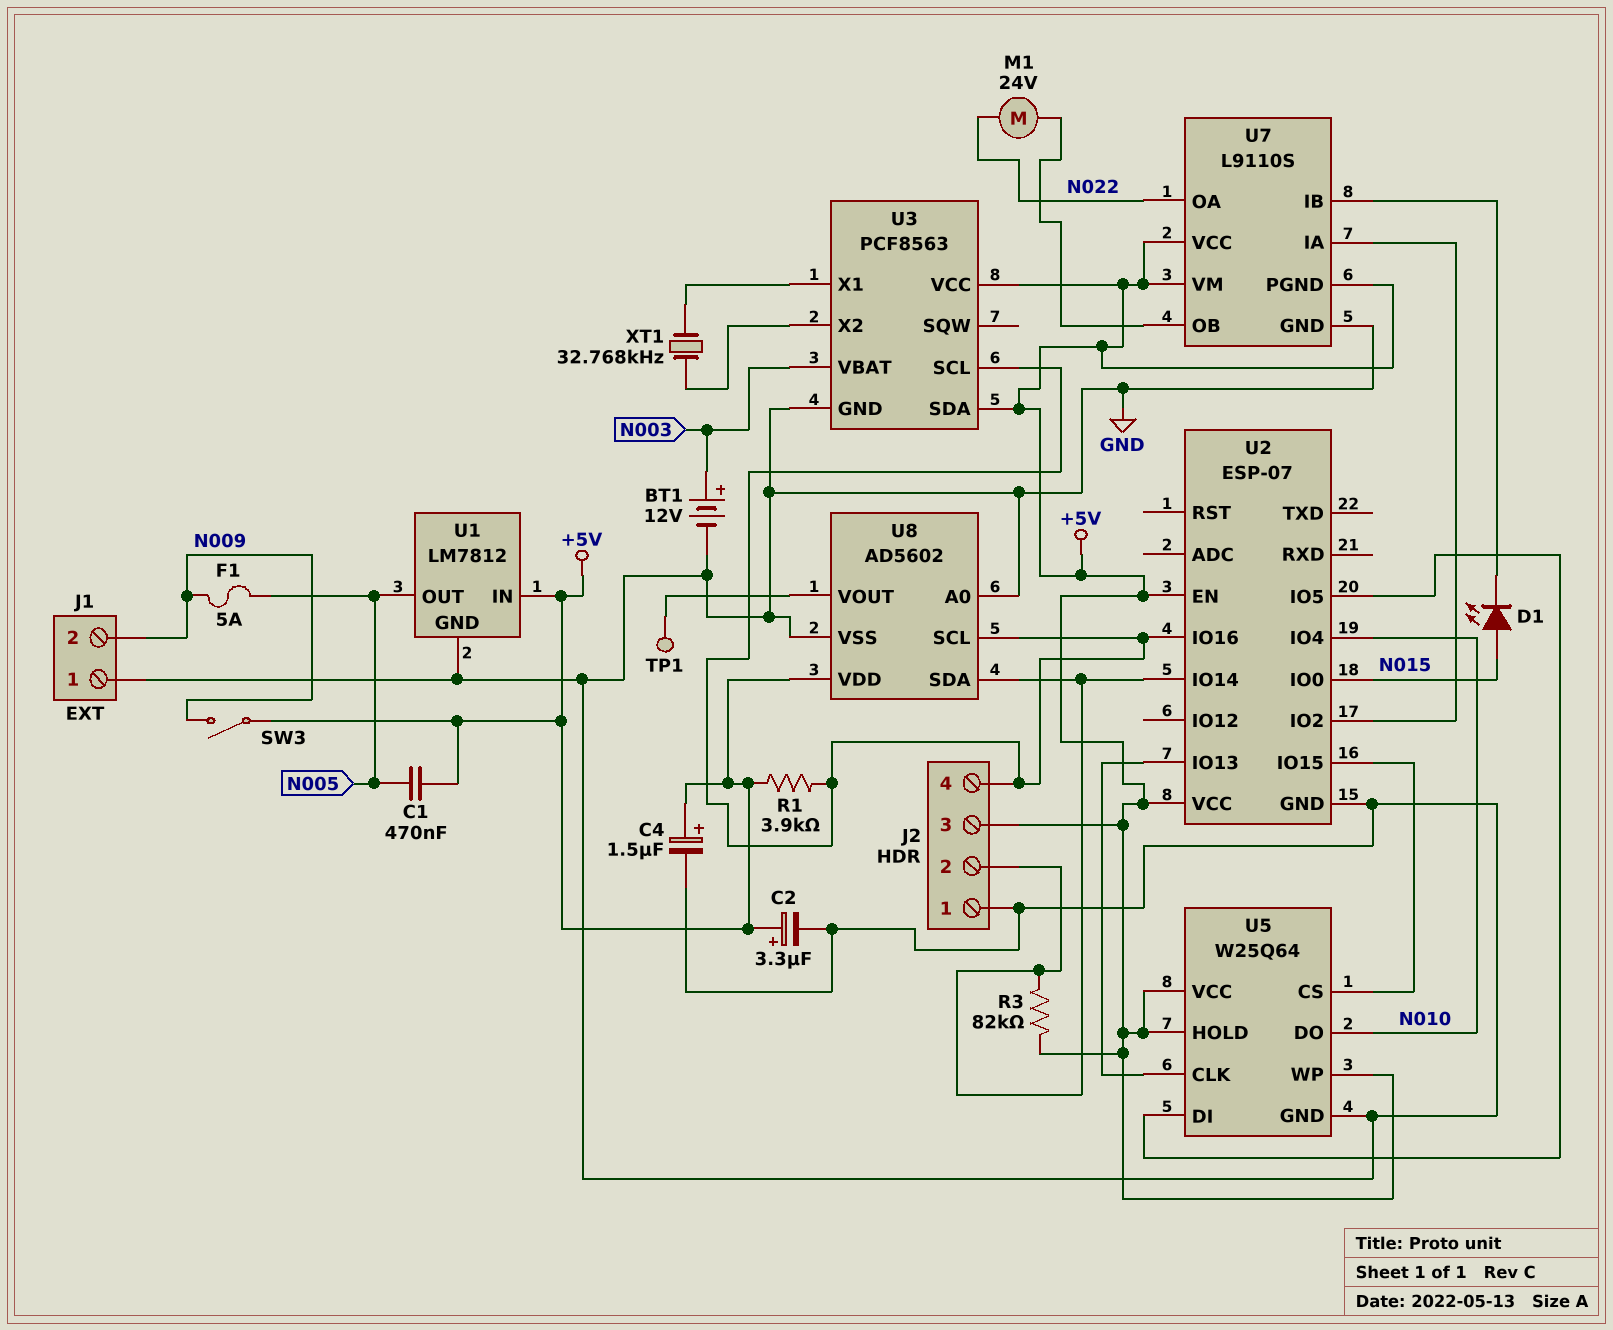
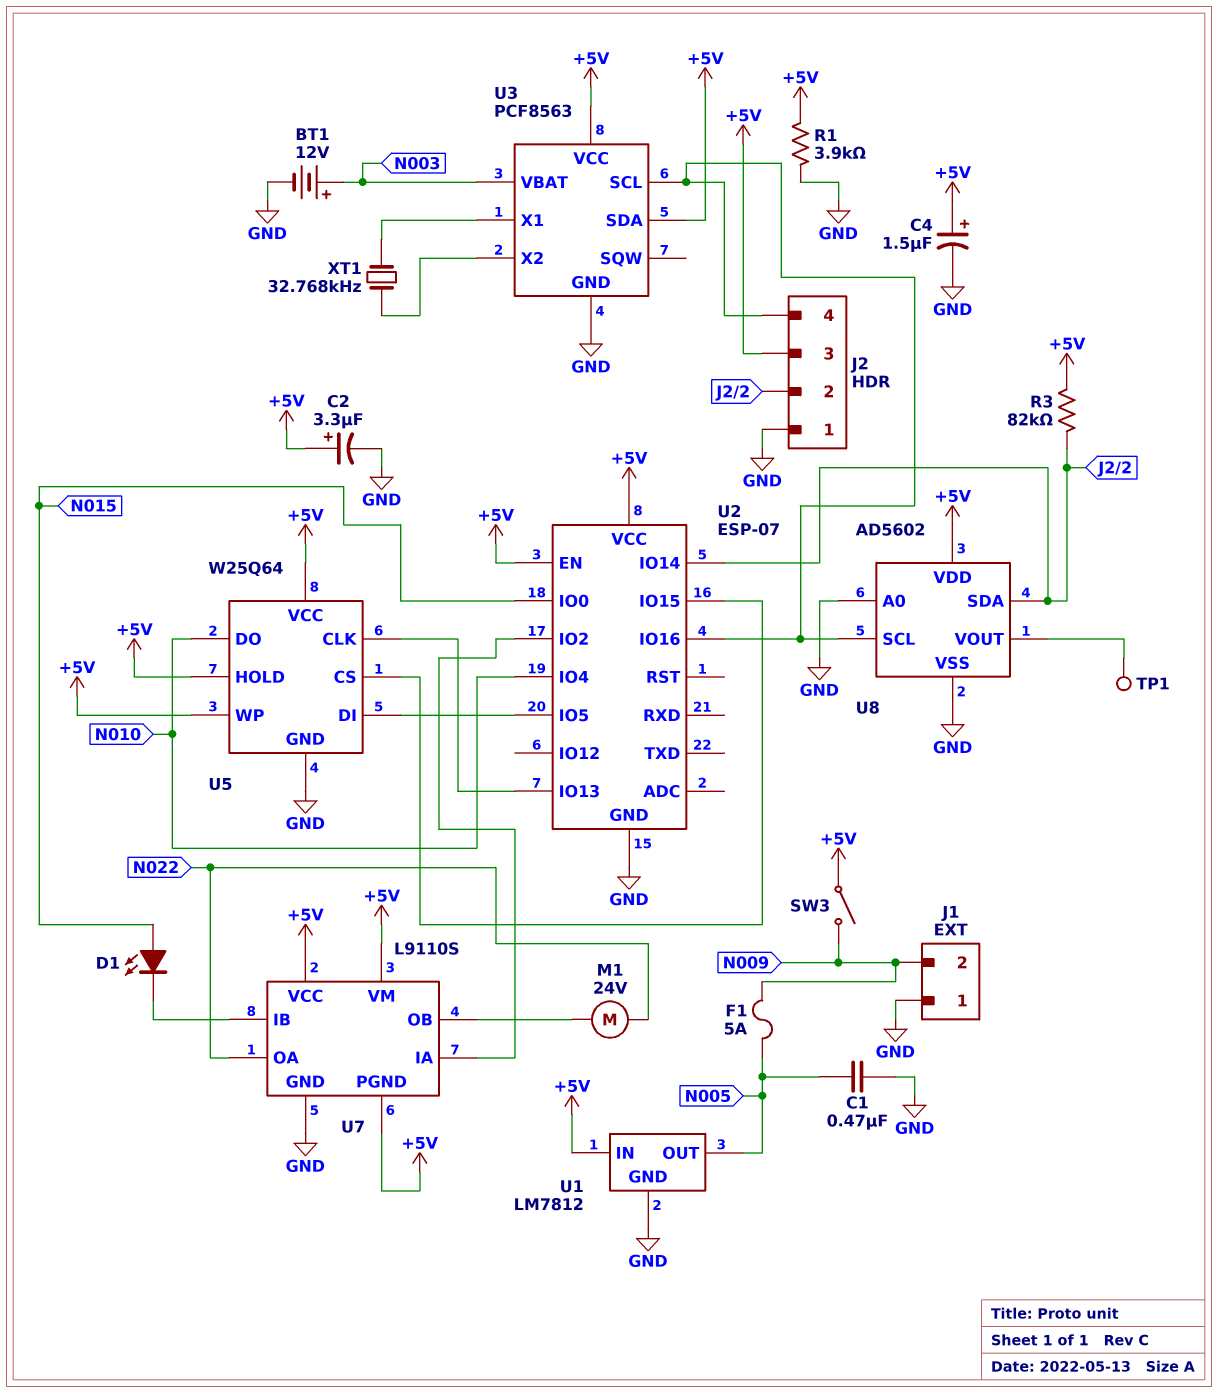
C1: 470nF (+5V, N005) -> 470nF (GND, N005)
R1: 3.9k (+5V, J2/4) -> 3.9k (+5V, GND)

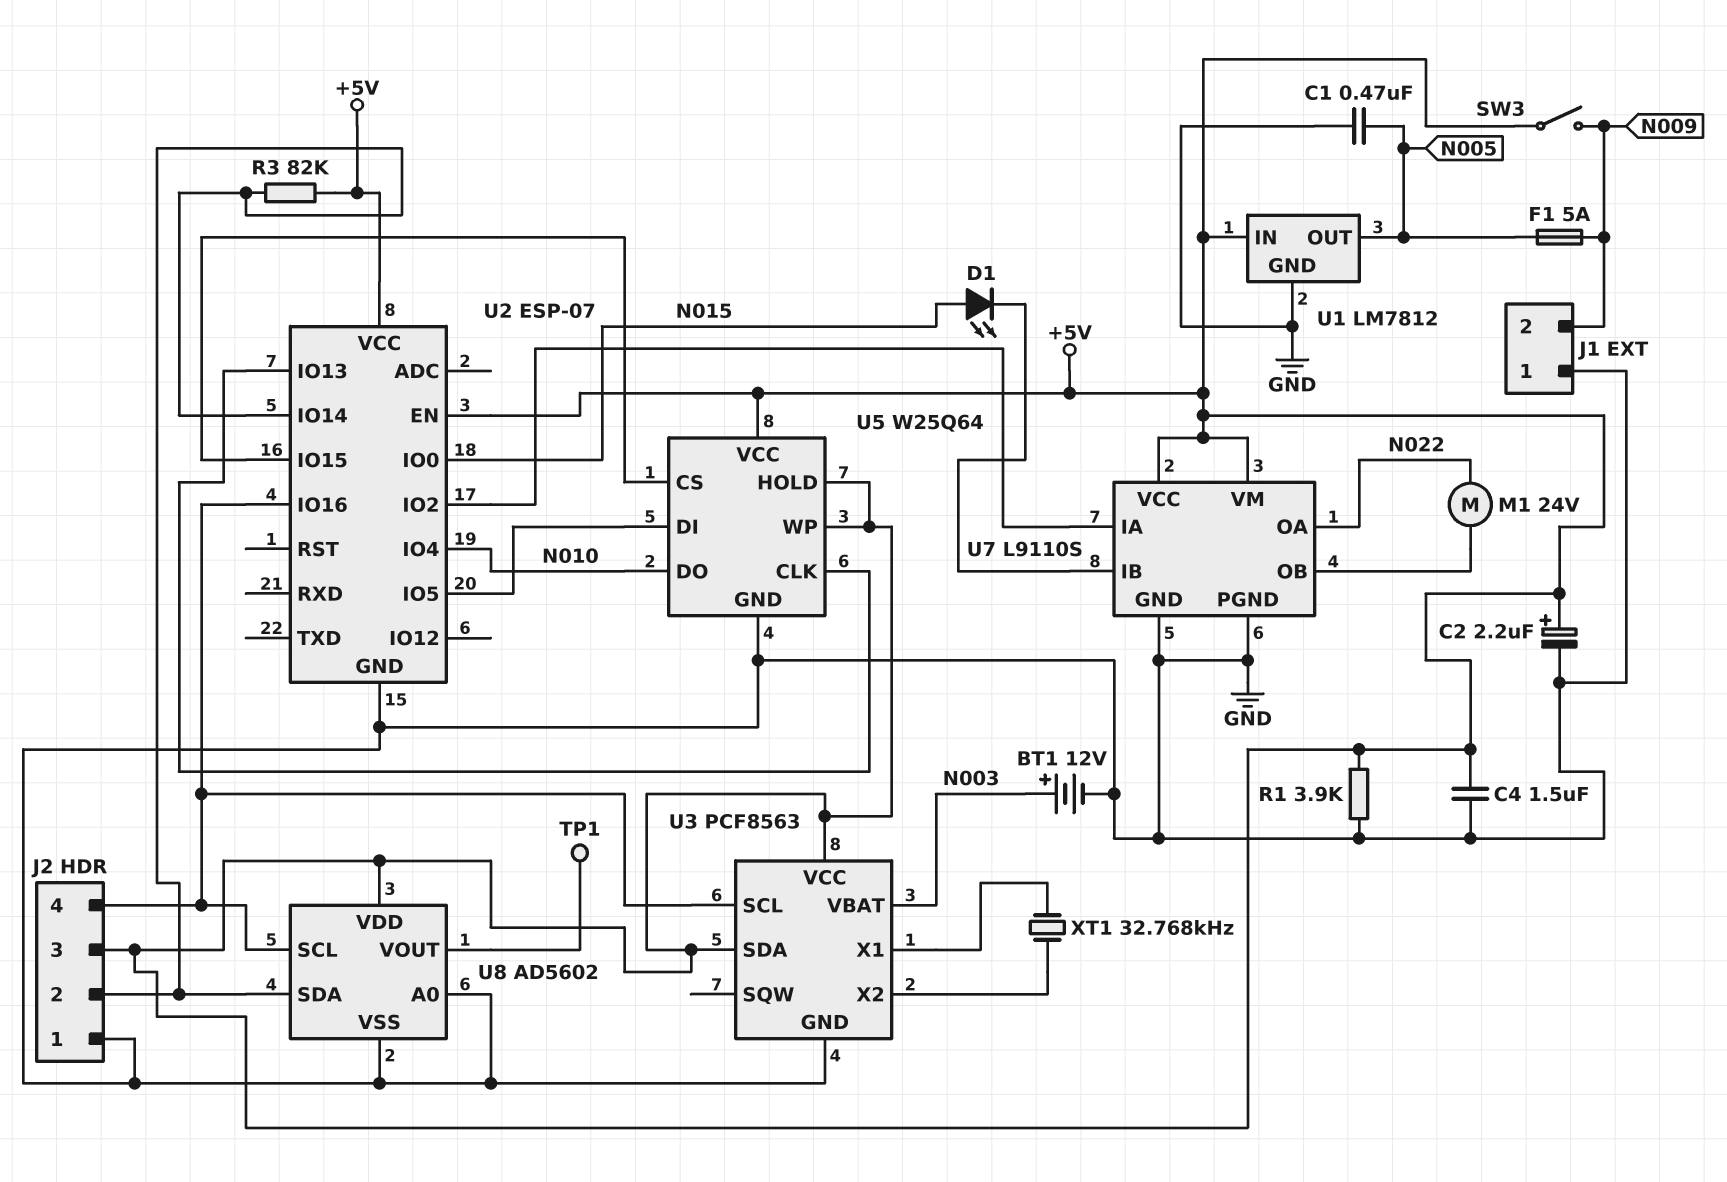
C2: 3.3uF (plus +5V, minus GND) -> 2.2uF (plus +5V, minus GND)
C4: 1.5uF (plus +5V, minus GND) -> 1.5uF (+5V, GND)
U7 pin PGND: +5V -> GND

